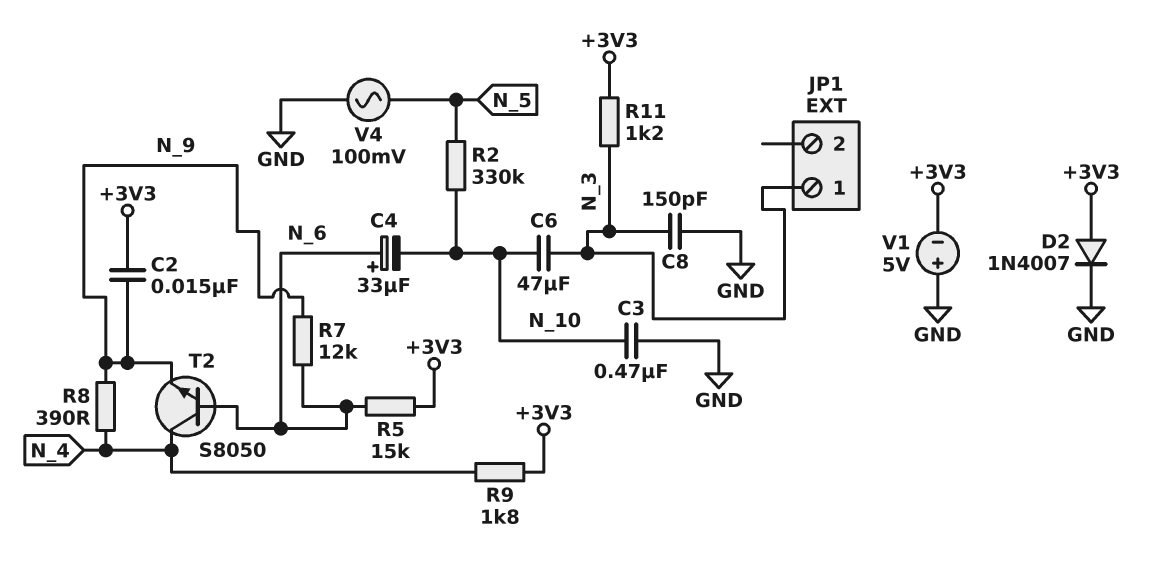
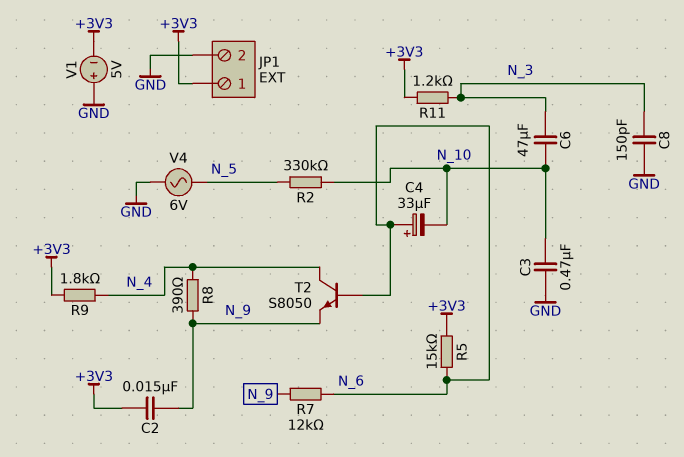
D2: diode 1N4007 (A +3V3, K GND) -> none
JP1 pin 1: N_3 -> +3V3
JP1 pin 2: none -> GND
V4: AC 100mV (GND, N_5) -> AC 6V (GND, N_5)

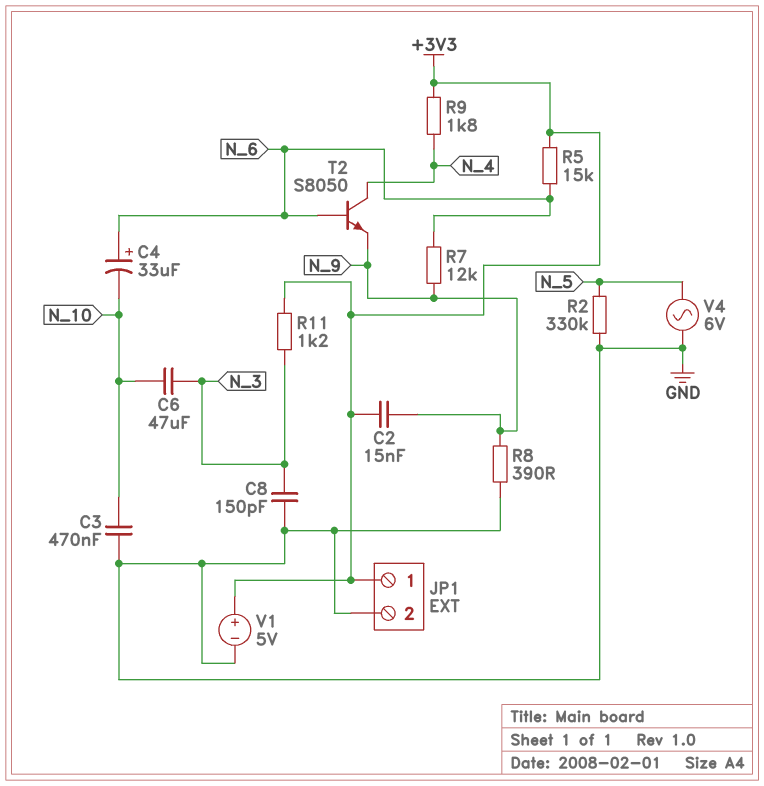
R2: 330k (N_5, N_10) -> 330k (GND, N_5)
R8: 390 (N_4, N_9) -> 390 (GND, N_9)
V1: 5V (plus GND, minus +3V3) -> 5V (plus +3V3, minus GND)

